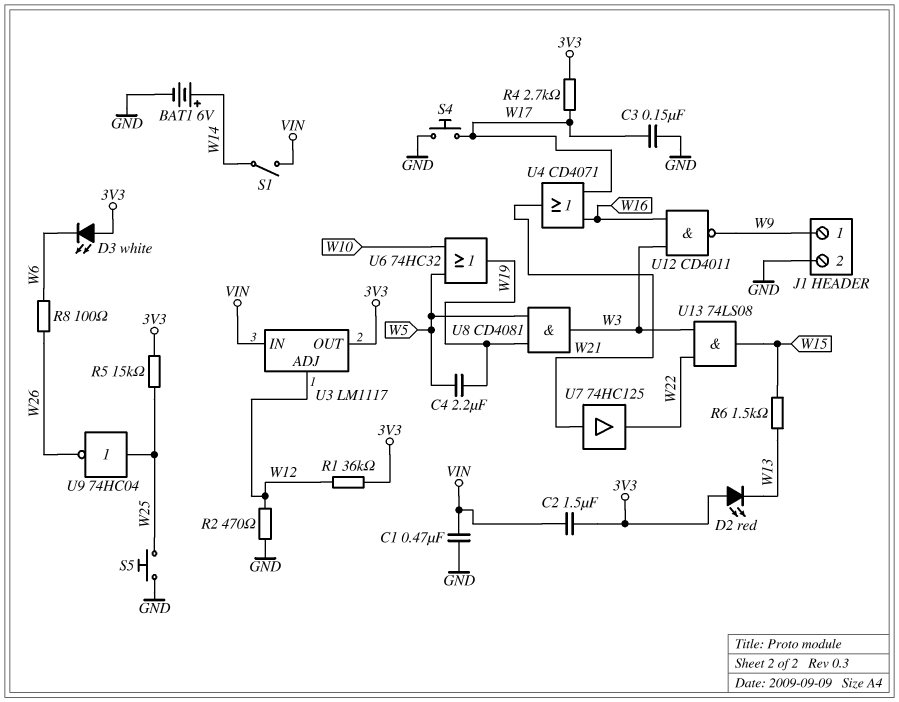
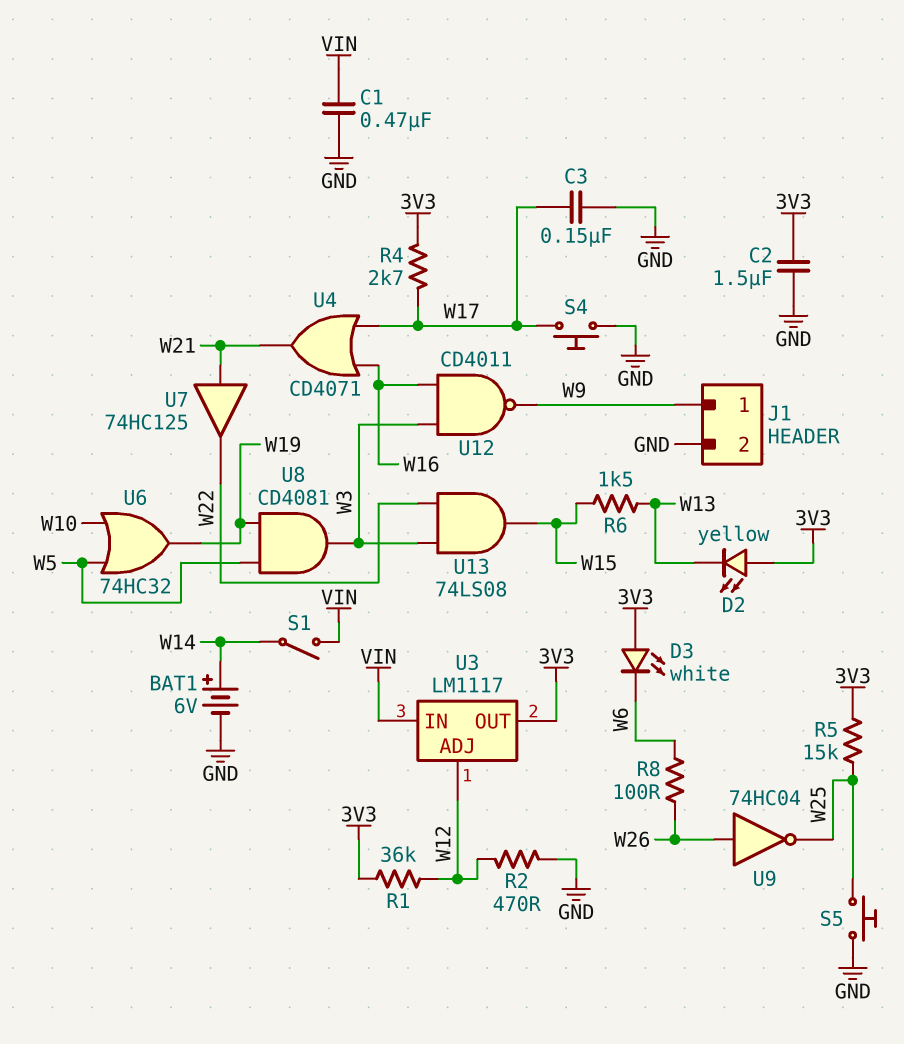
C2: 1.5uF (3V3, VIN) -> 1.5uF (3V3, GND)
C4: 2.2uF (W5, W19) -> none
D2: LED red (A 3V3, K W13) -> LED yellow (A 3V3, K W13)
U9: NOT 74HC04 (in W25, out W26) -> NOT 74HC04 (in W26, out W25)

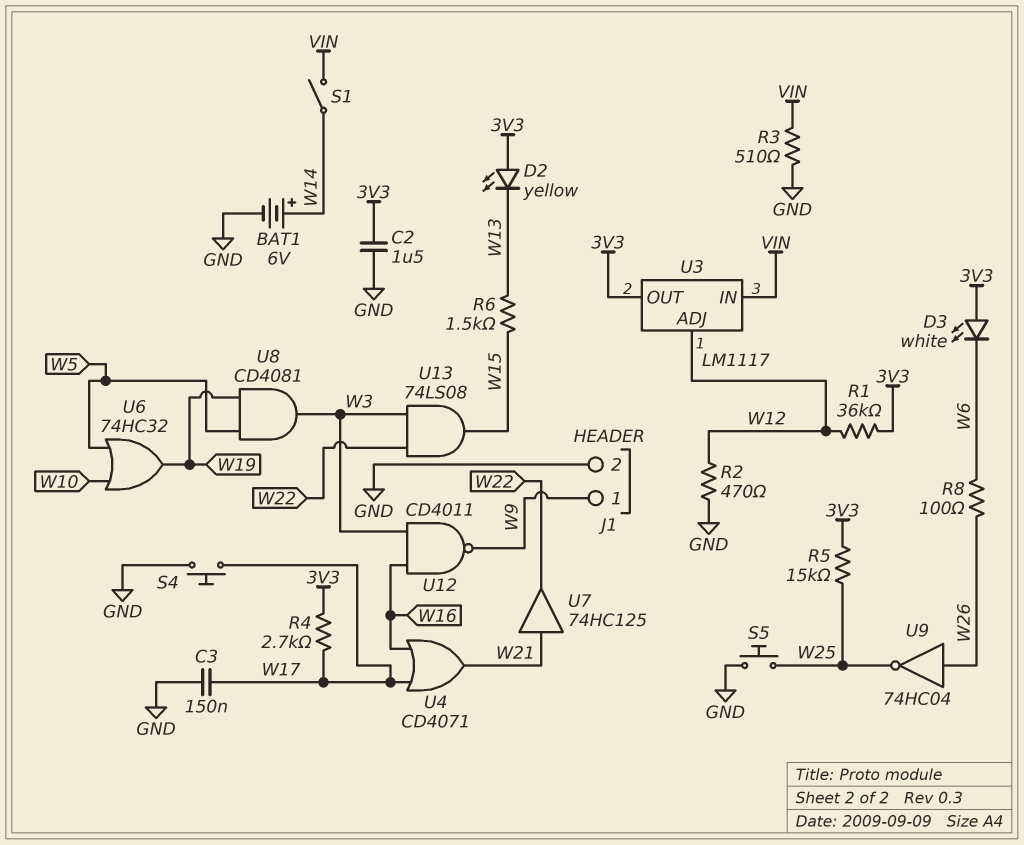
C1: 470nF (GND, VIN) -> none
R3: none -> 510 (GND, VIN)

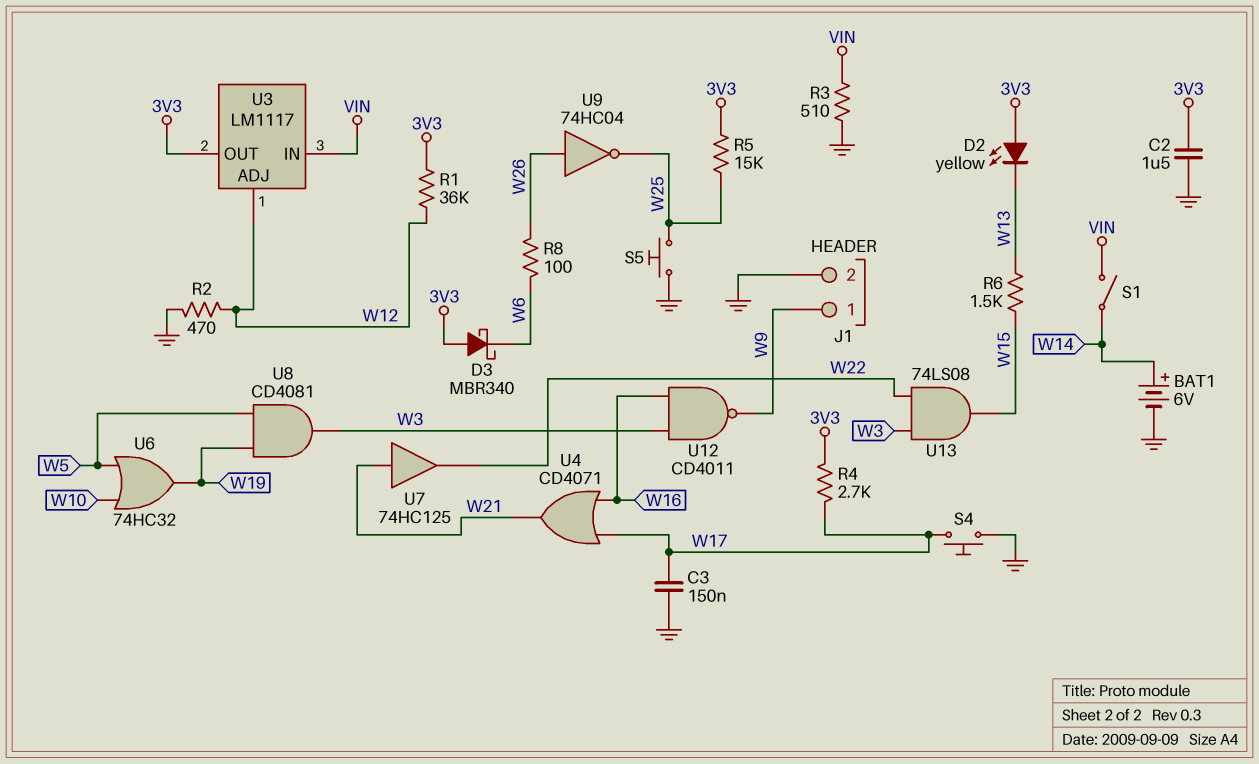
D3: LED white (A 3V3, K W6) -> schottky MBR340 (A 3V3, K W6)

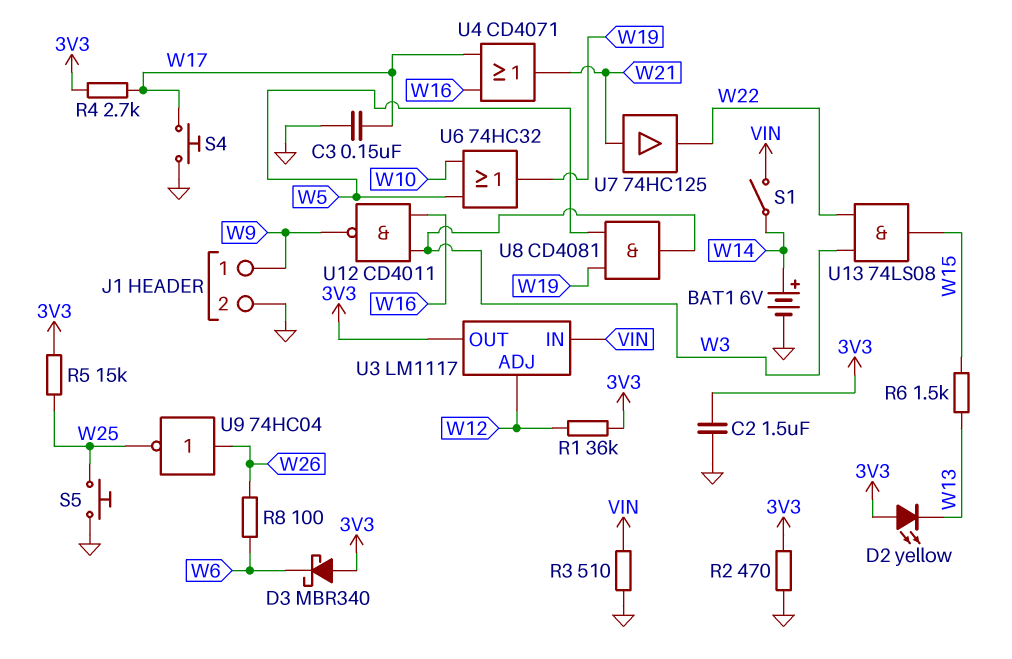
R2: 470 (GND, W12) -> 470 (3V3, GND)

